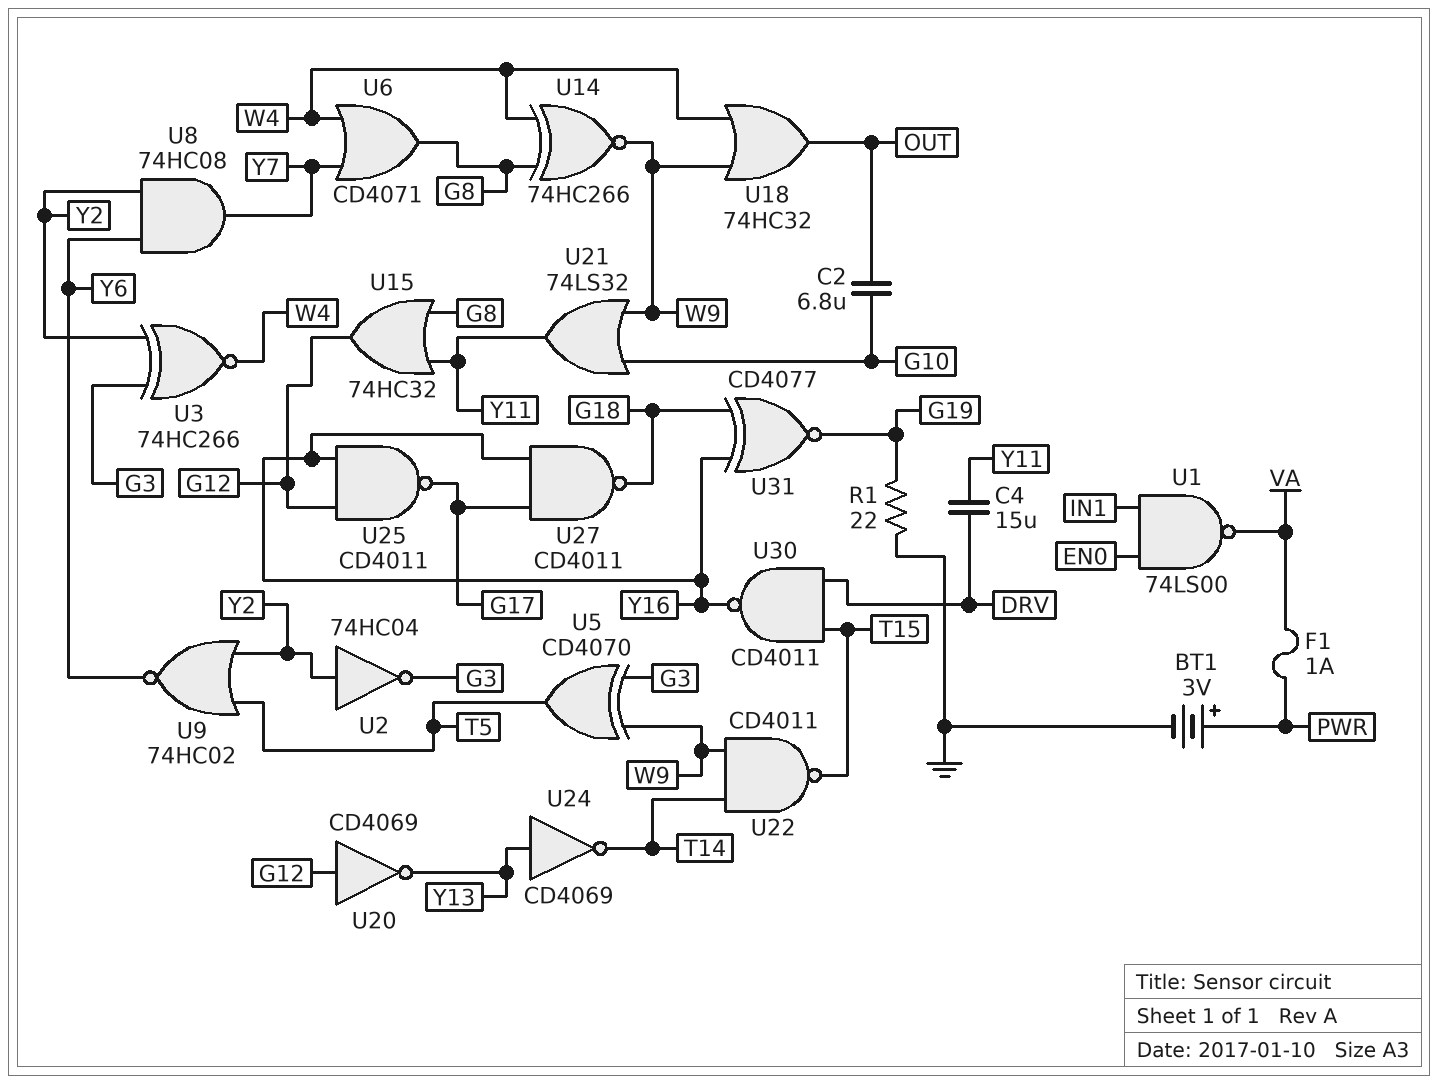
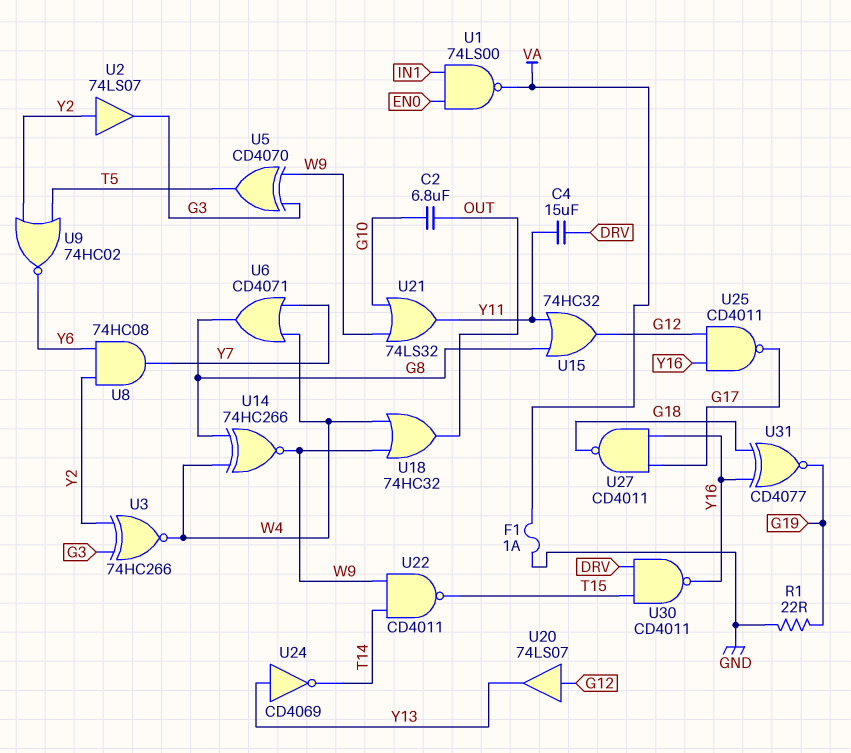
BT1: 3V (plus PWR, minus GND) -> none
F1: 1A (PWR, VA) -> 1A (GND, VA)
U2: NOT 74HC04 (in Y2, out G3) -> buffer 74LS07 (in Y2, out G3)
U20: NOT CD4069 (in G12, out Y13) -> buffer 74LS07 (in G12, out Y13)

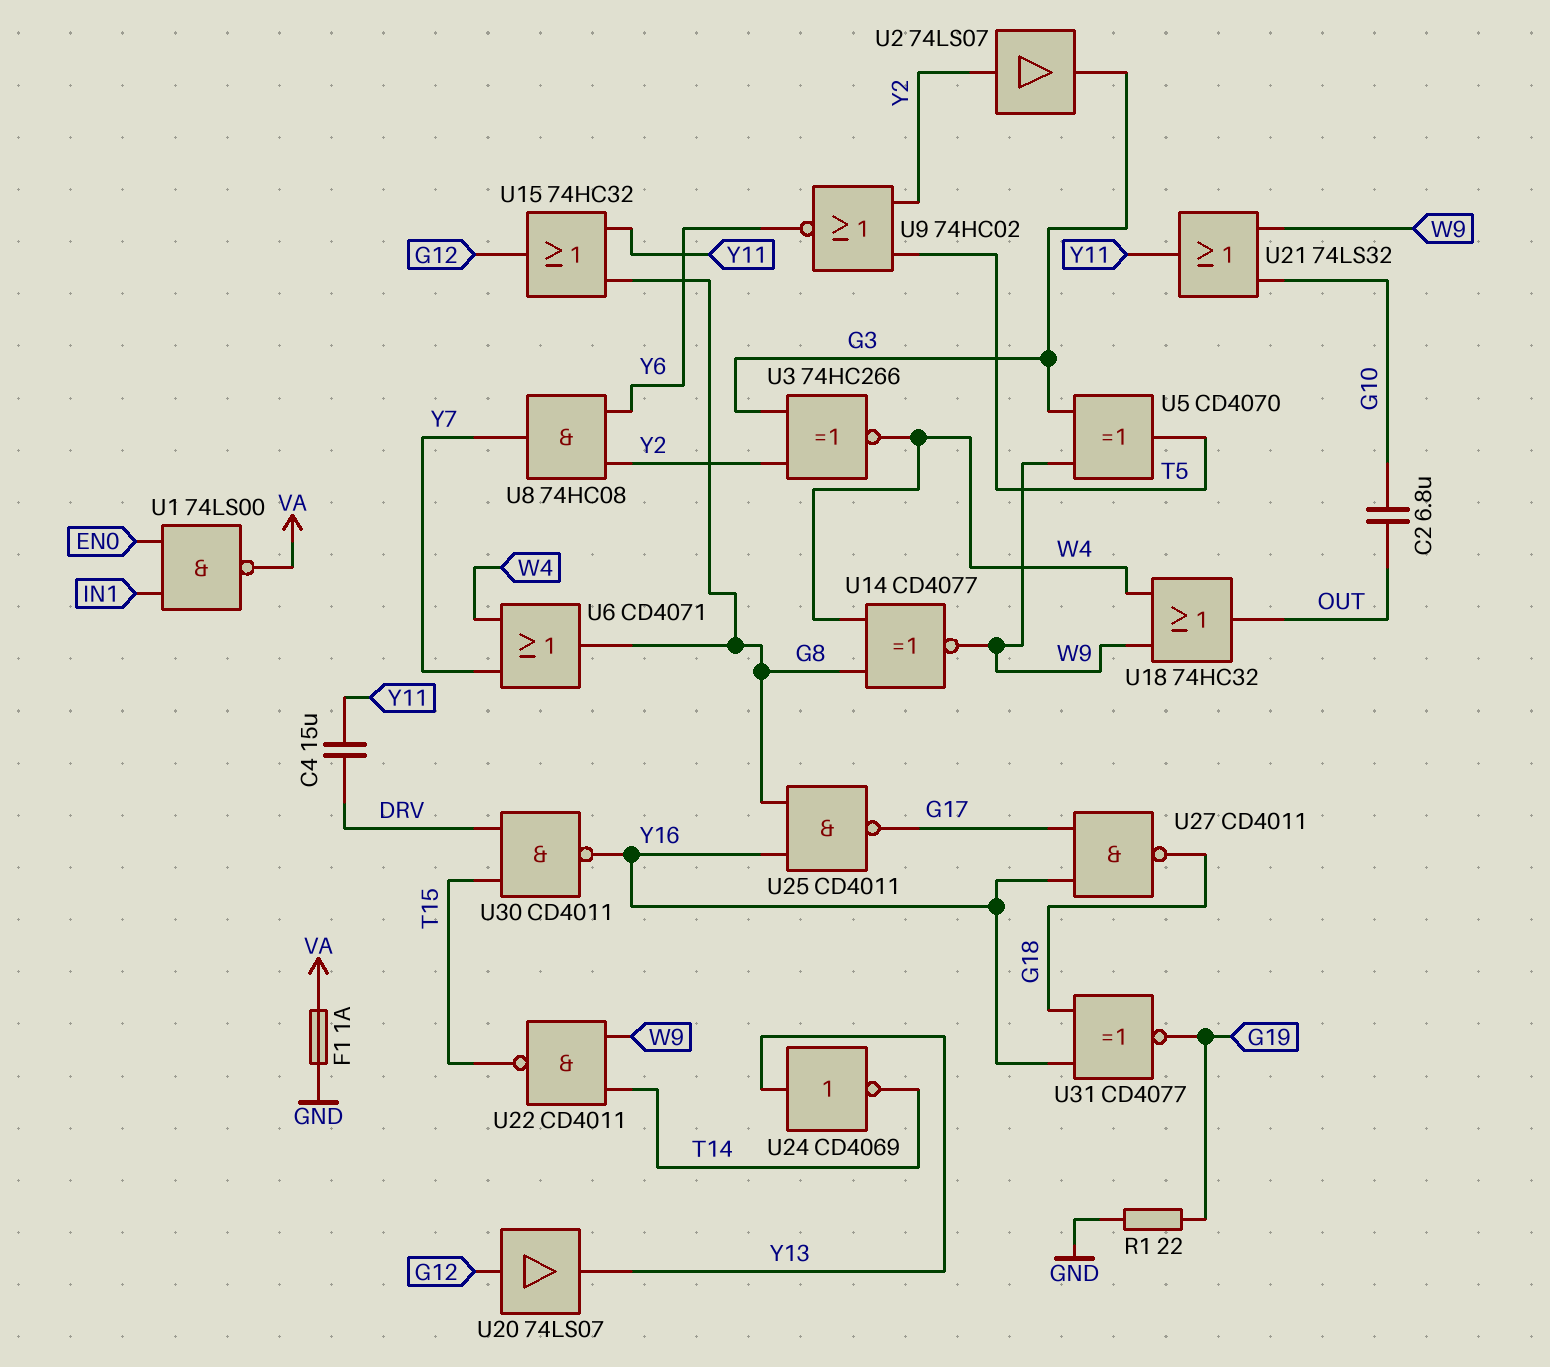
U14: XNOR 74HC266 (in G8, in W4, out W9) -> XNOR CD4077 (in G8, in W4, out W9)
U25: NAND CD4011 (in G12, in Y16, out G17) -> NAND CD4011 (in G8, in Y16, out G17)

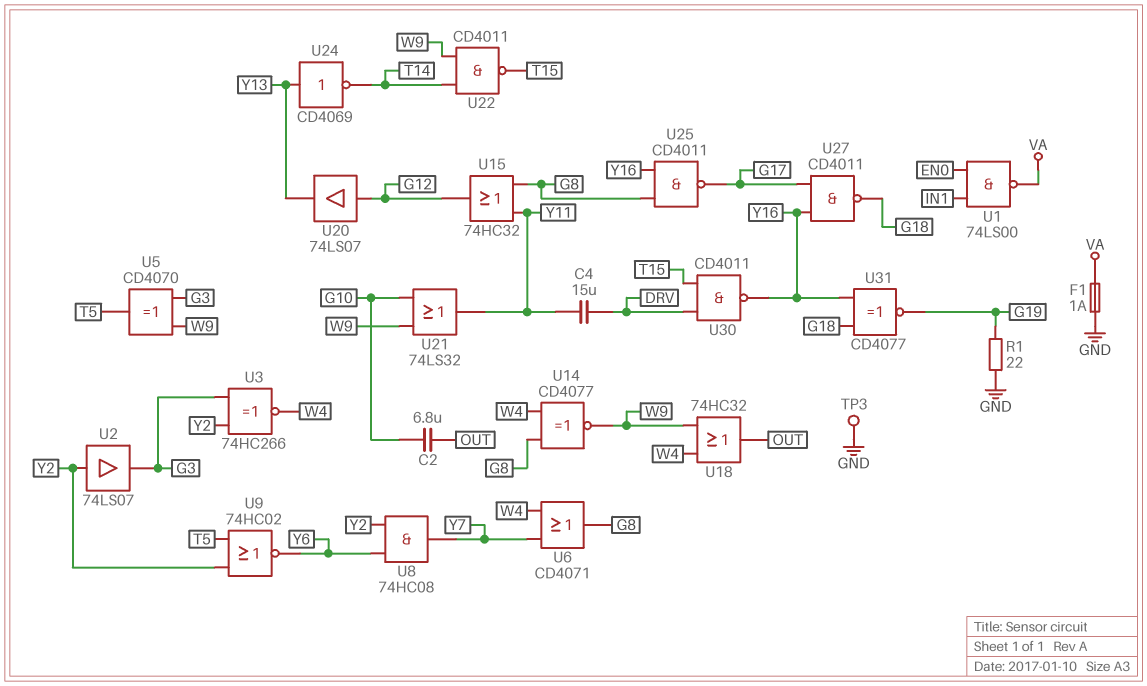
TP3: none -> test point (GND)

